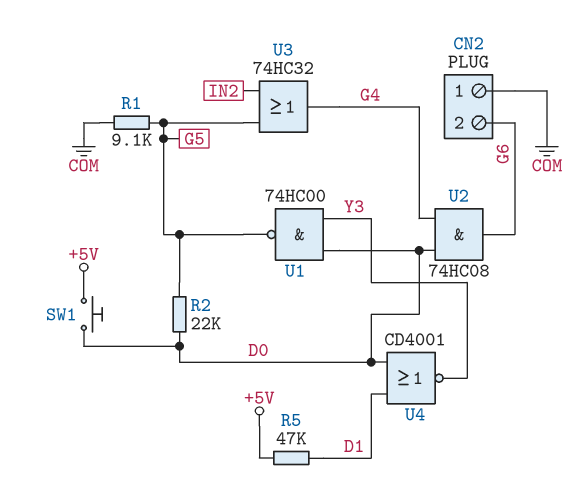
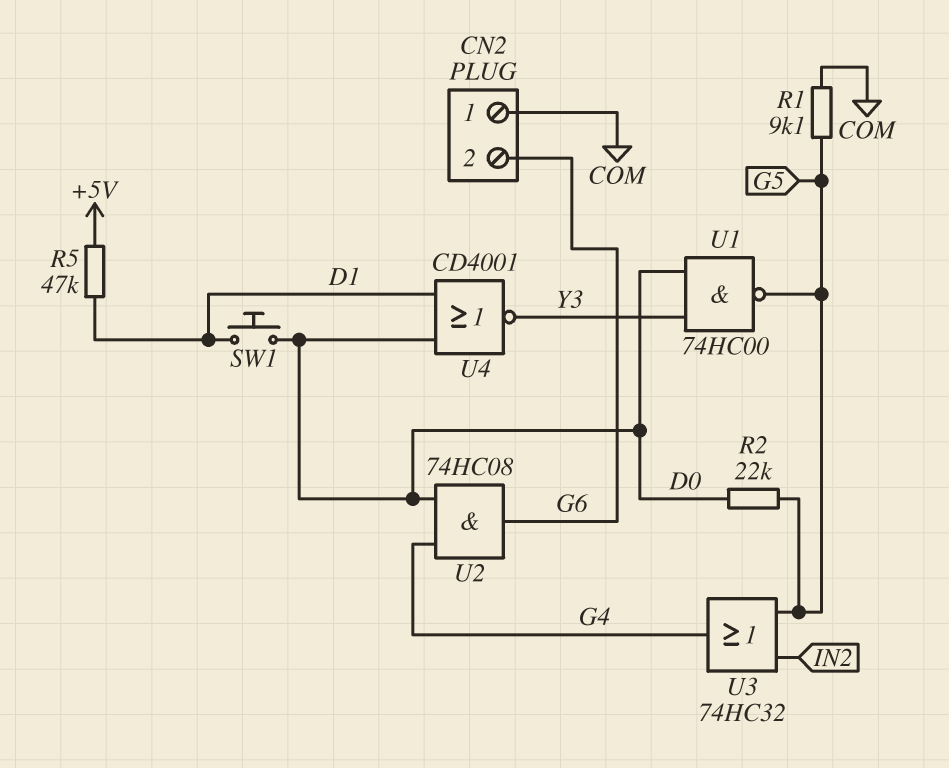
SW1: button (+5V, D0) -> button (D0, D1)

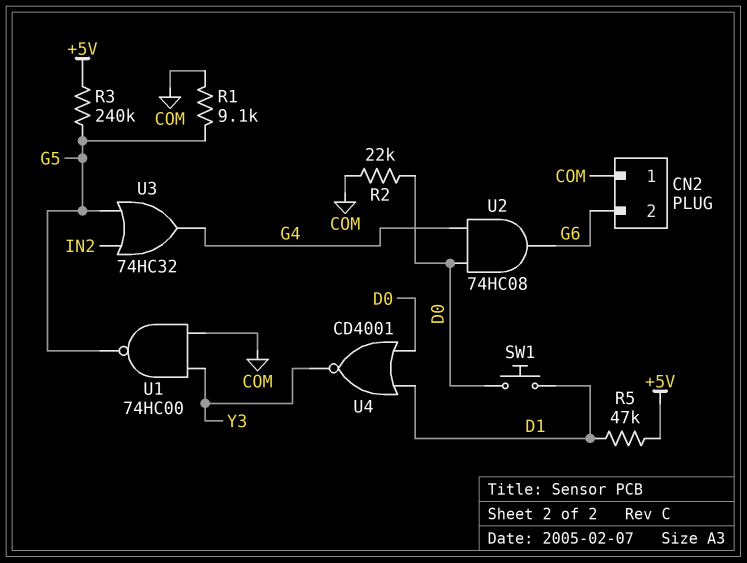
R2: 22k (D0, G5) -> 22k (COM, D0)
R3: none -> 240k (+5V, G5)
U1: NAND 74HC00 (in D0, in Y3, out G5) -> NAND 74HC00 (in COM, in Y3, out G5)

